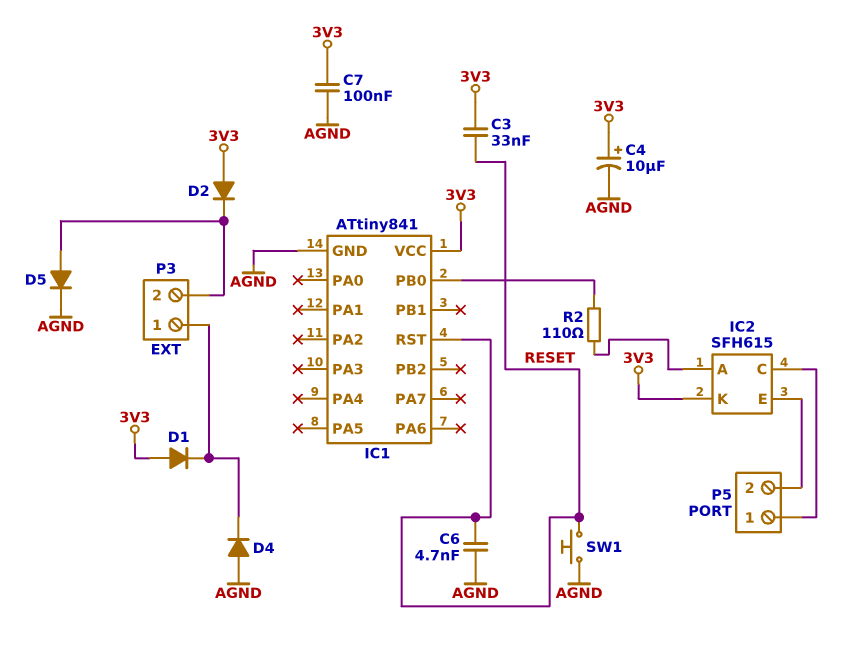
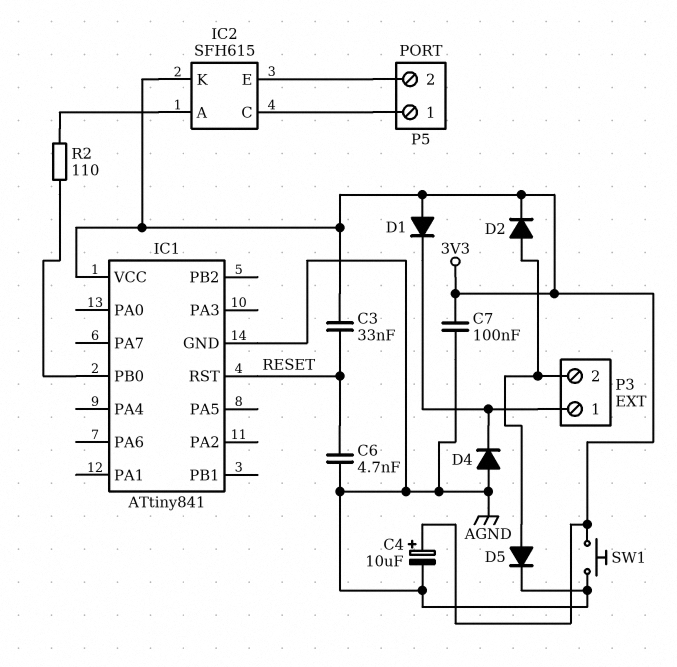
D2: diode (A 3V3, K P3/2) -> diode (A P3/2, K 3V3)
SW1: button (AGND, RESET) -> button (3V3, AGND)

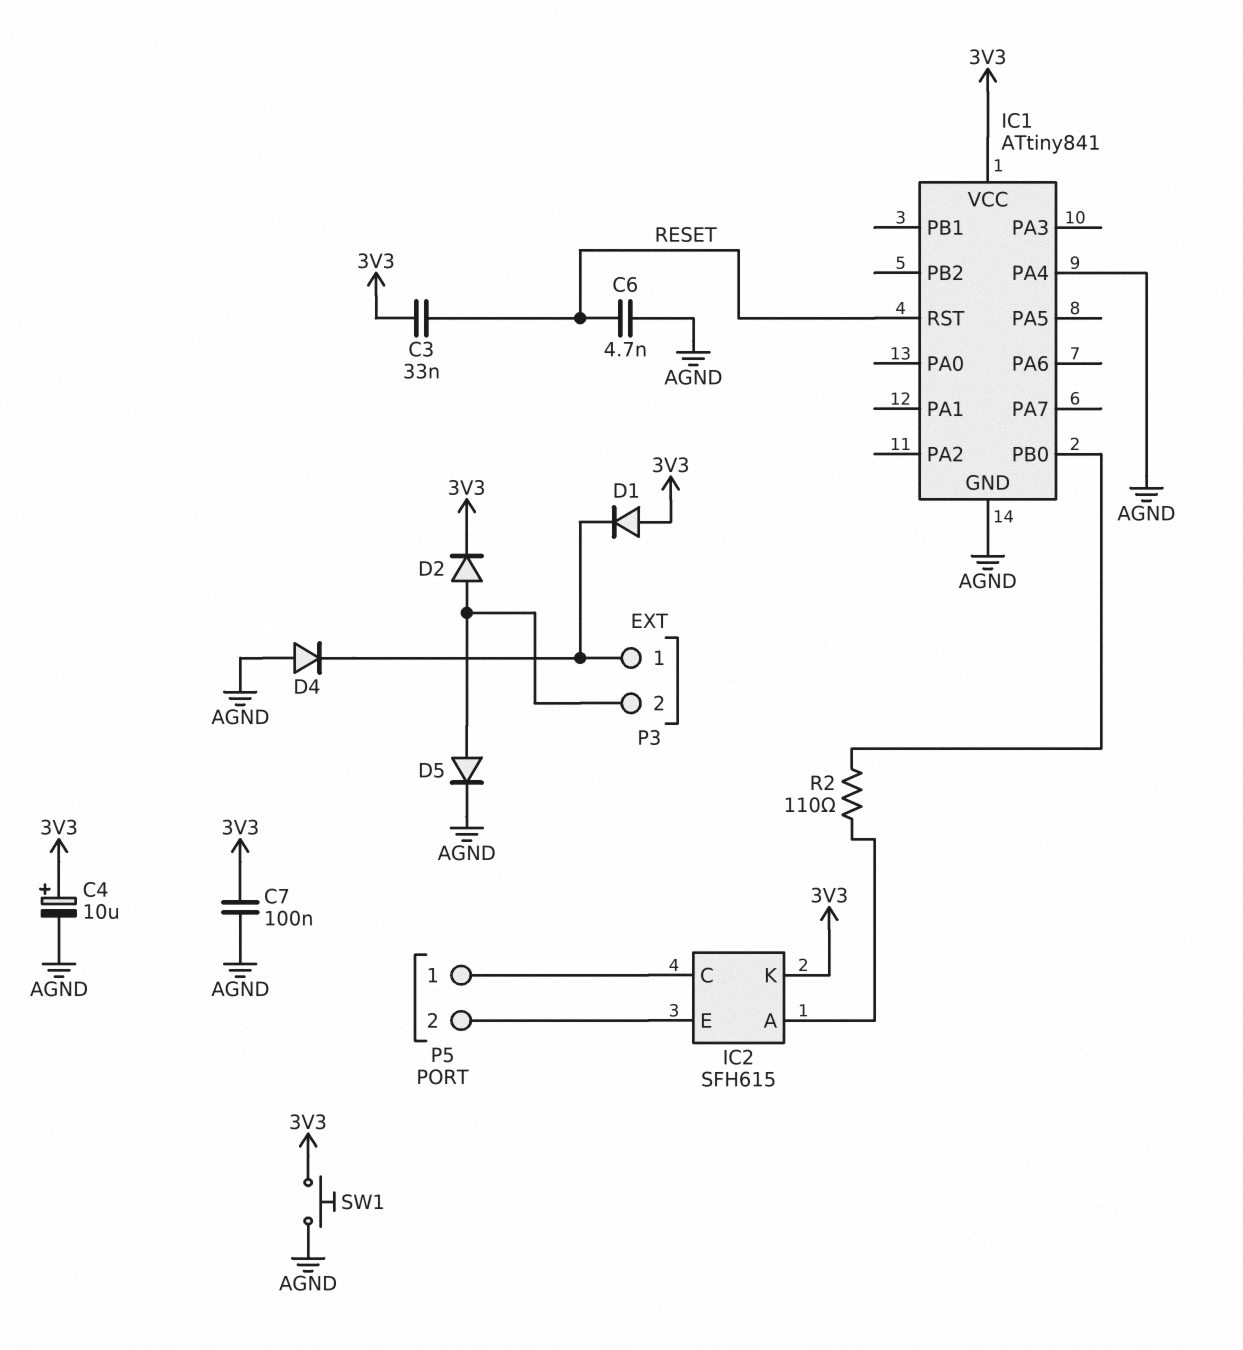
IC1 pin PA4: none -> AGND

